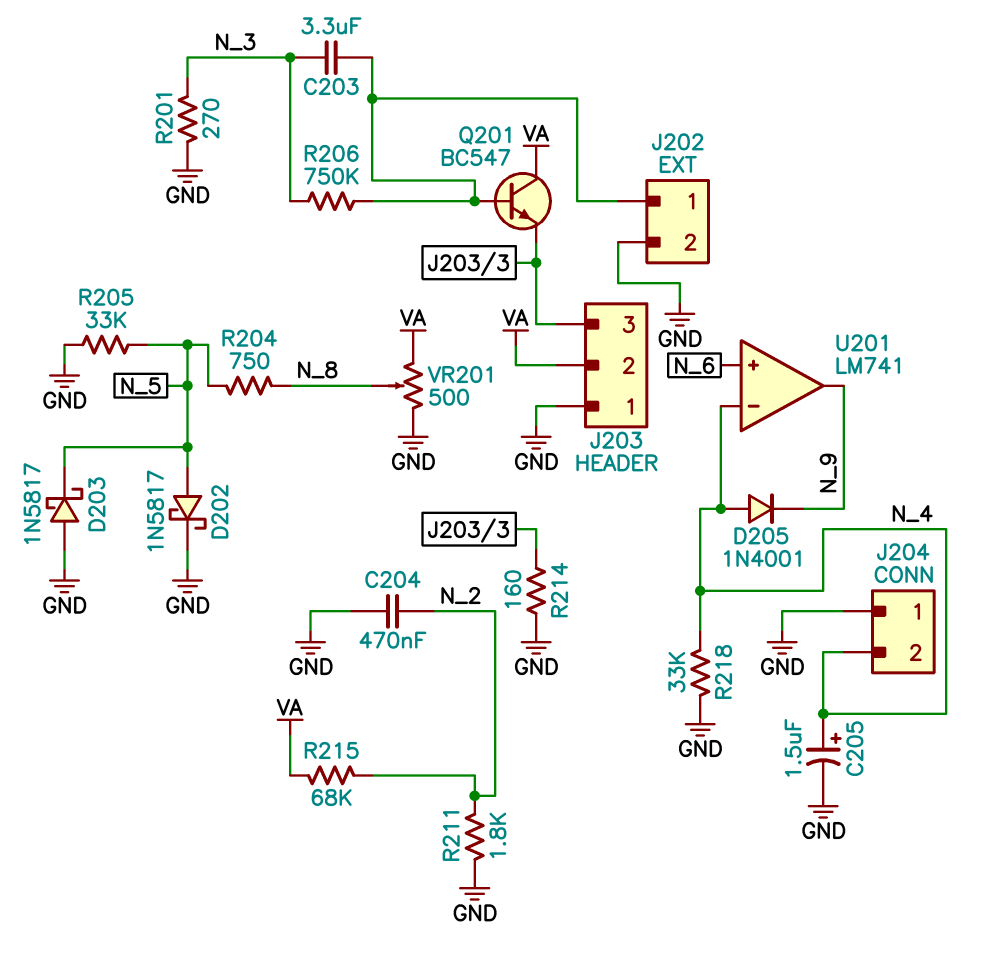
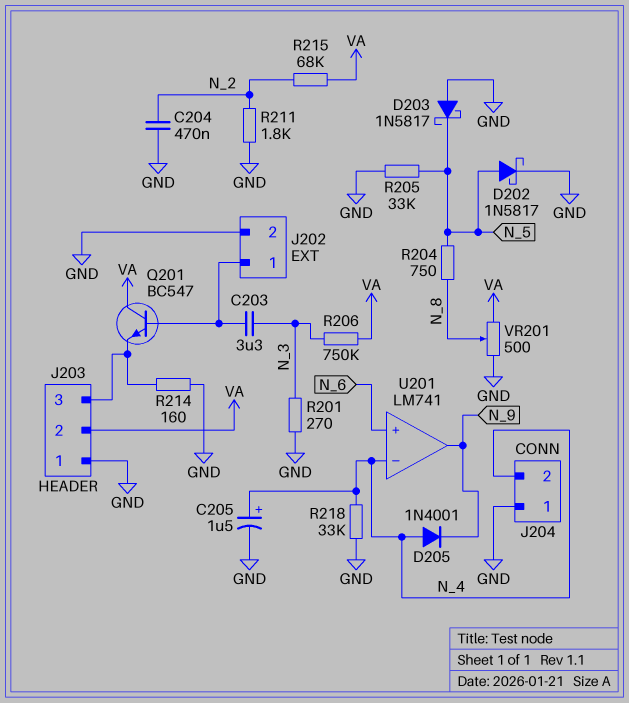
R206: 750k (J202/1, N_3) -> 750k (N_3, VA)

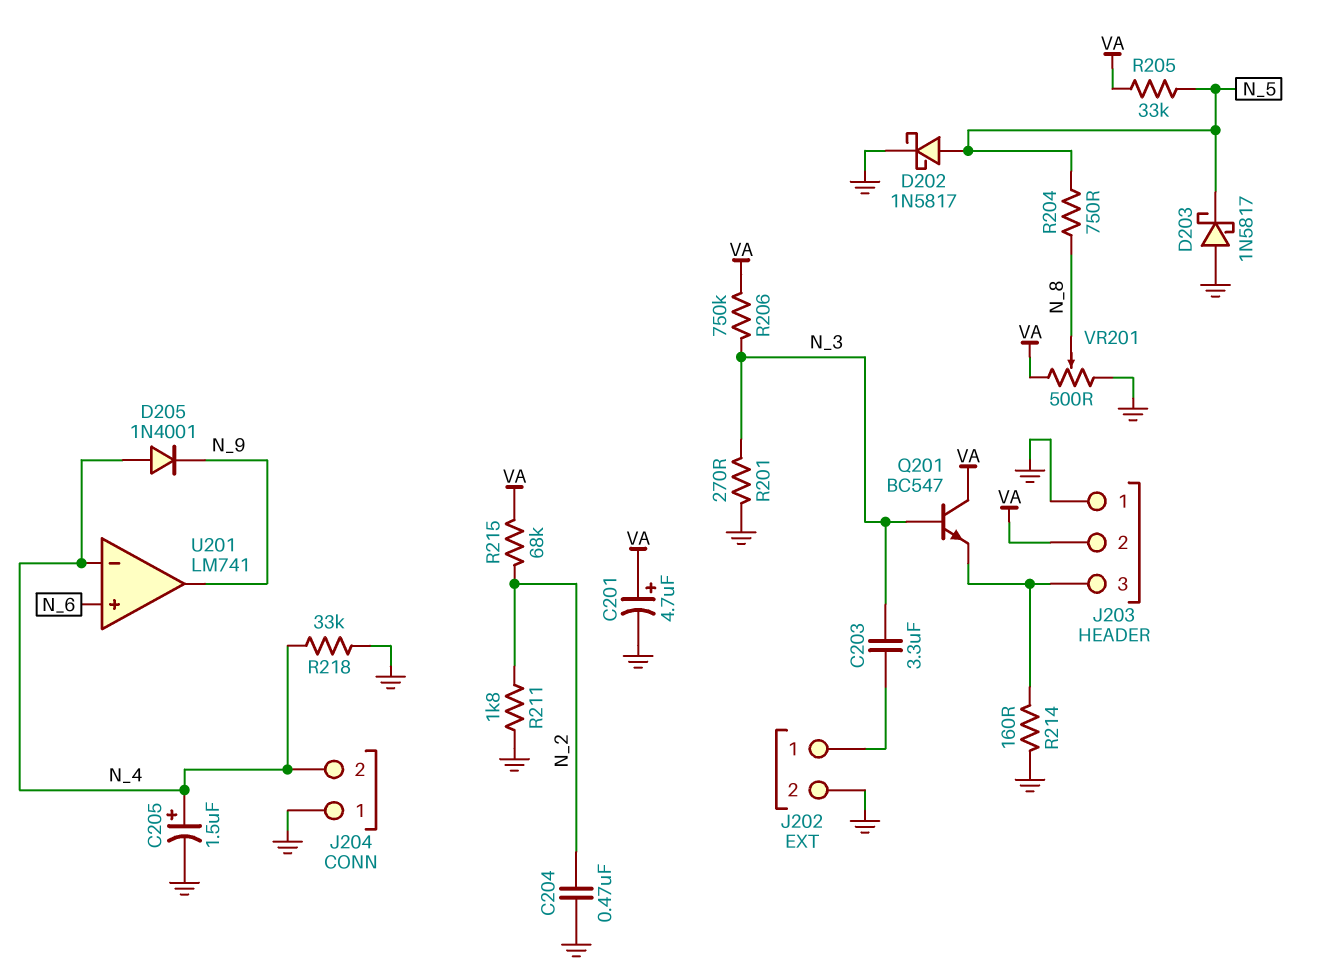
C201: none -> 4.7uF (plus VA, minus GND)
Q201: NPN BC547 (B J202/1, C VA, E J203/3) -> NPN BC547 (B N_3, C VA, E J203/3)
R205: 33k (GND, N_5) -> 33k (N_5, VA)

